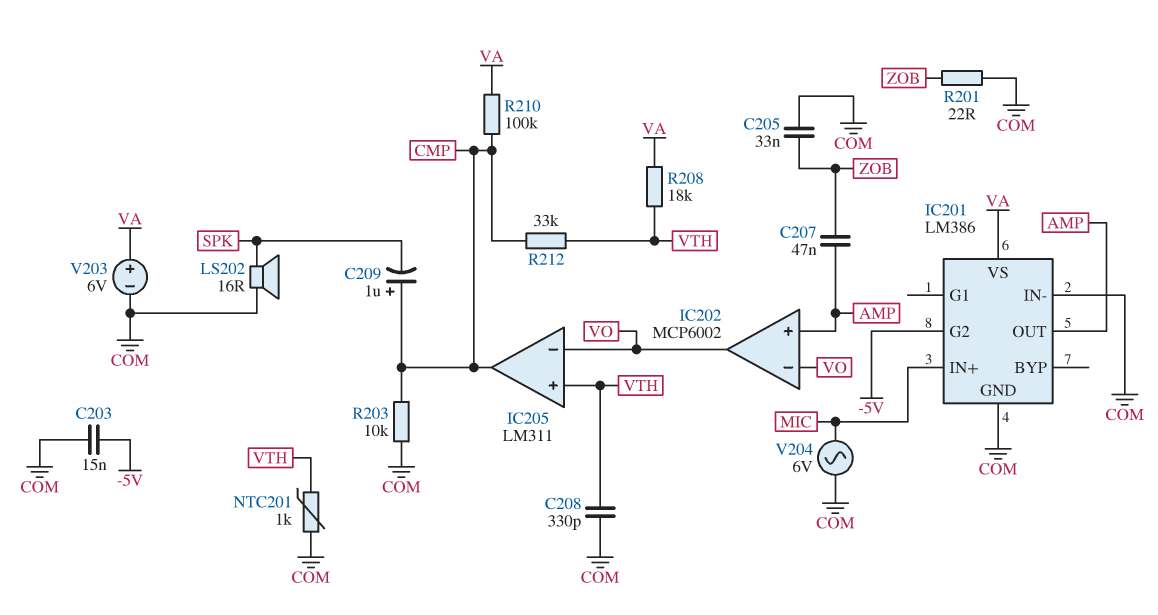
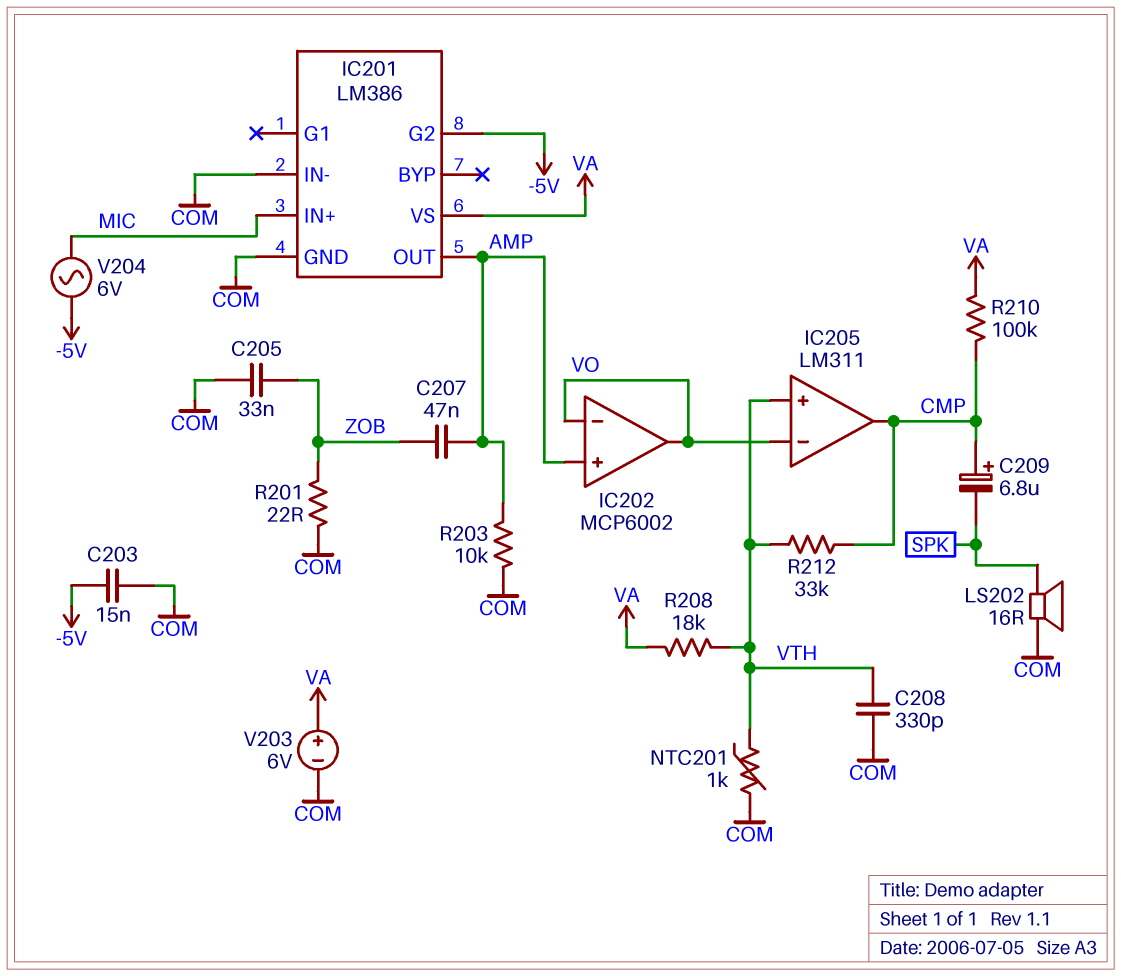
C209: 1uF (plus CMP, minus SPK) -> 6.8uF (plus CMP, minus SPK)
R203: 10k (CMP, COM) -> 10k (AMP, COM)
V204: AC 6V (COM, MIC) -> AC 6V (-5V, MIC)

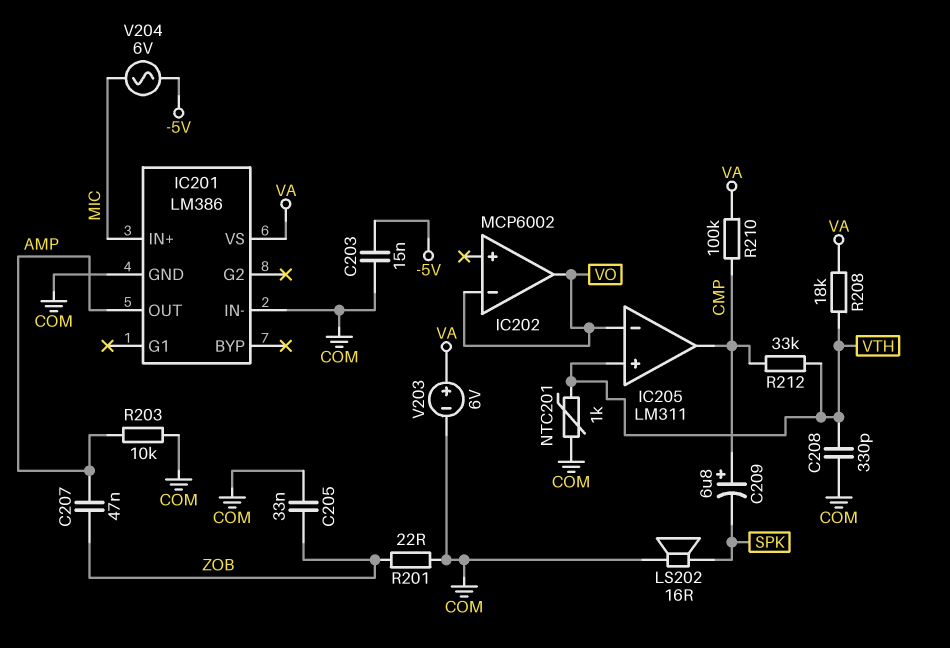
IC201 pin G2: -5V -> none
IC202 pin in+: AMP -> none

